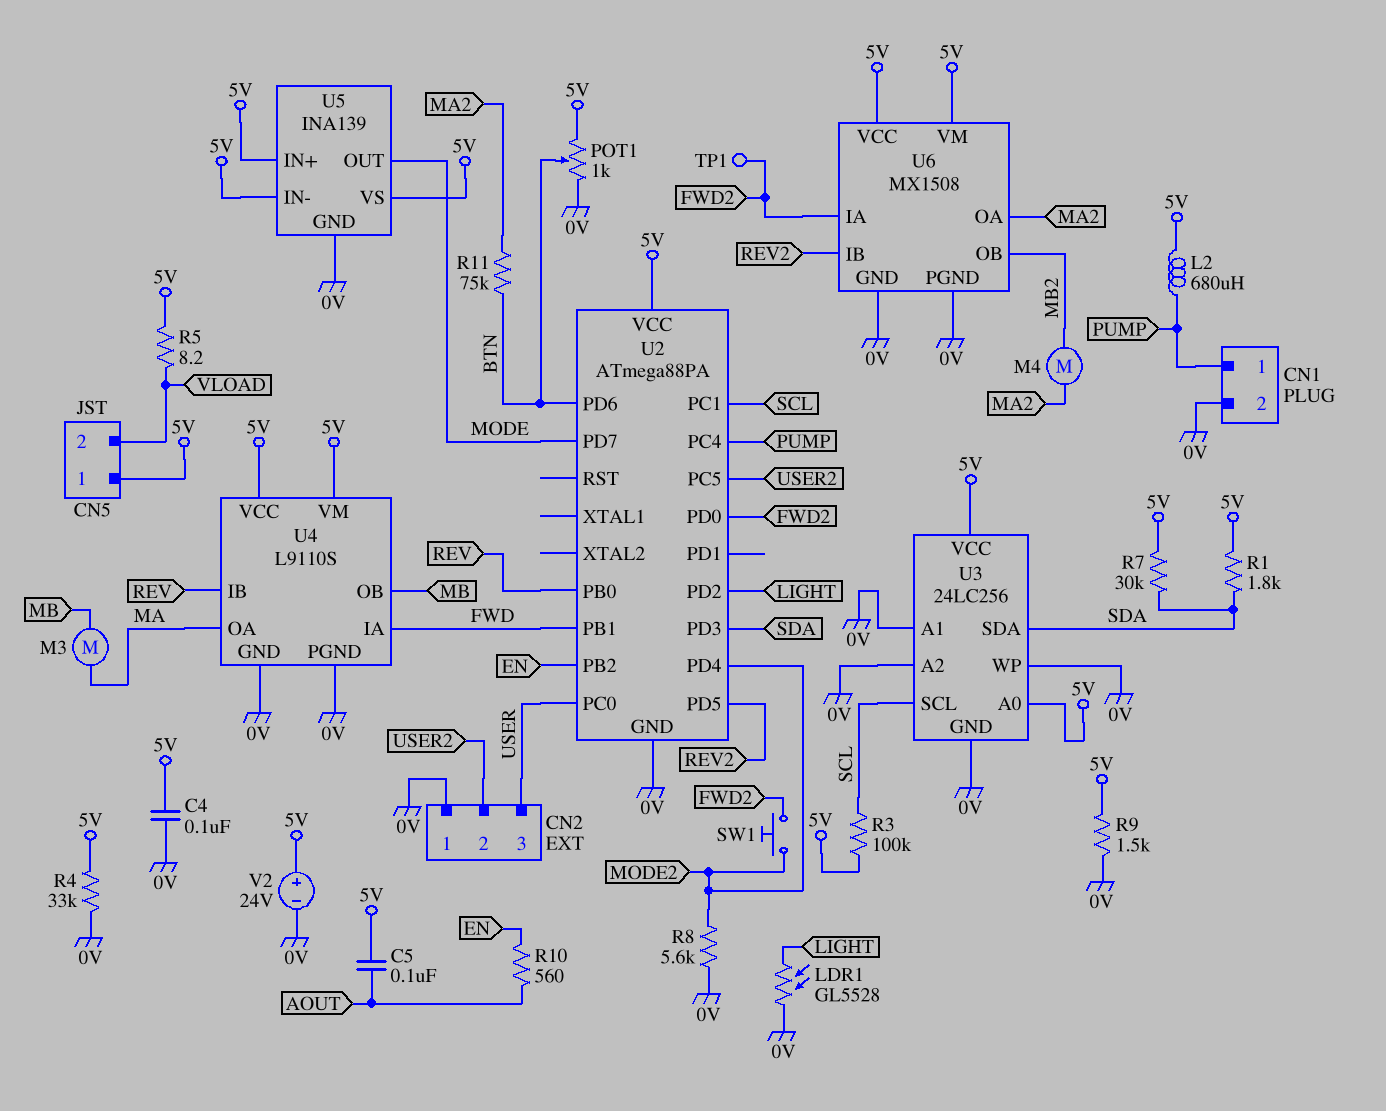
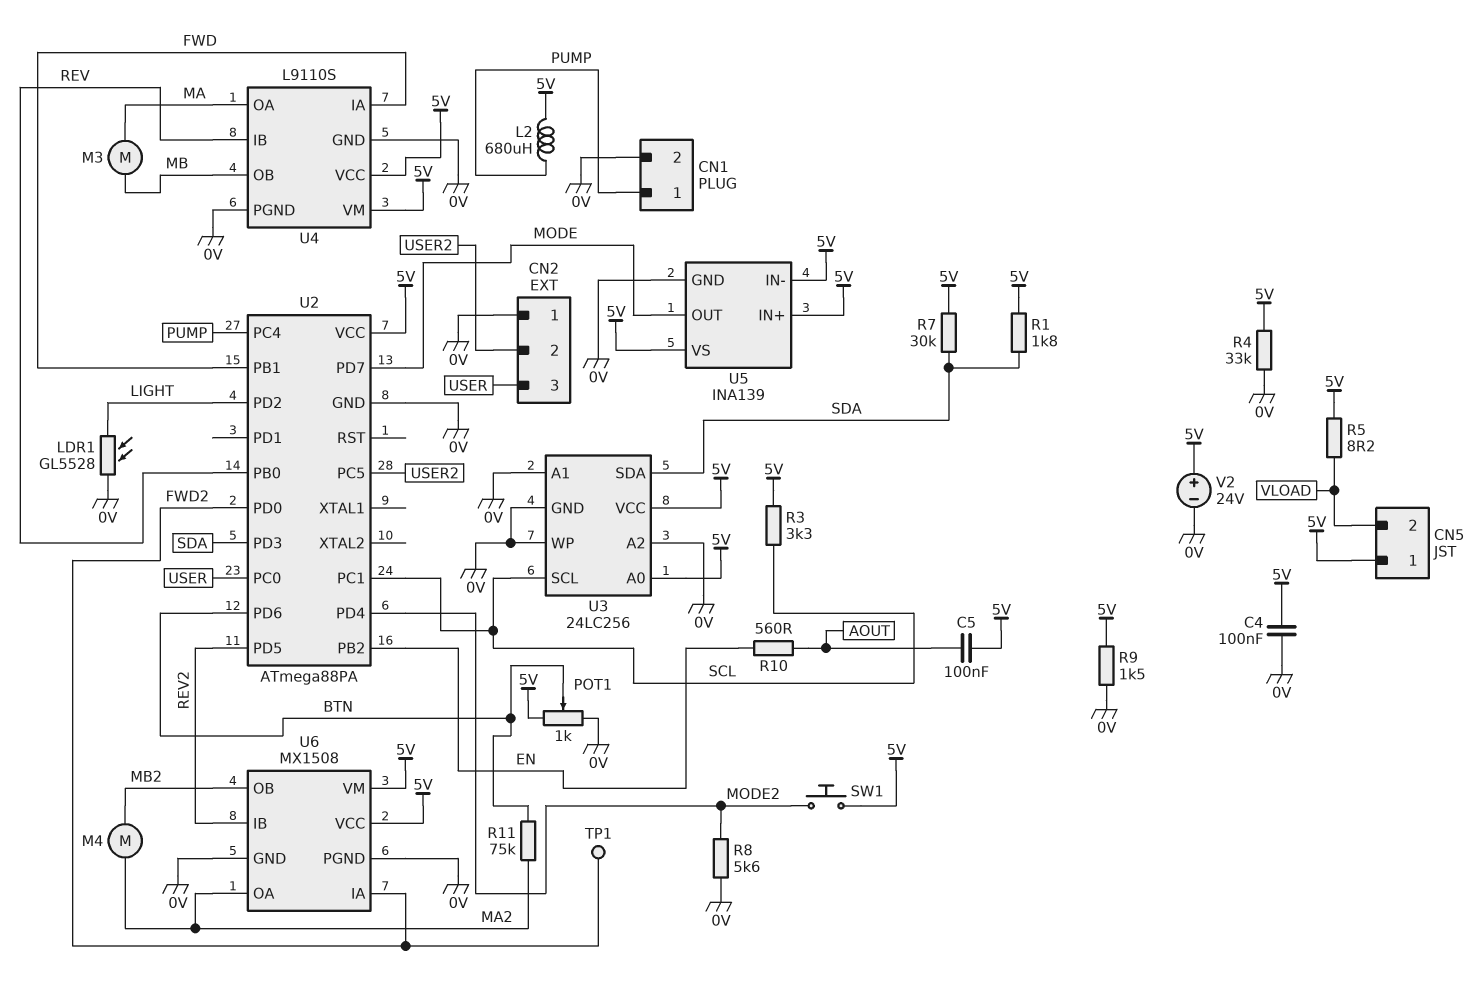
R3: 100k (5V, SCL) -> 3.3k (5V, SCL)
SW1: button (FWD2, MODE2) -> button (5V, MODE2)

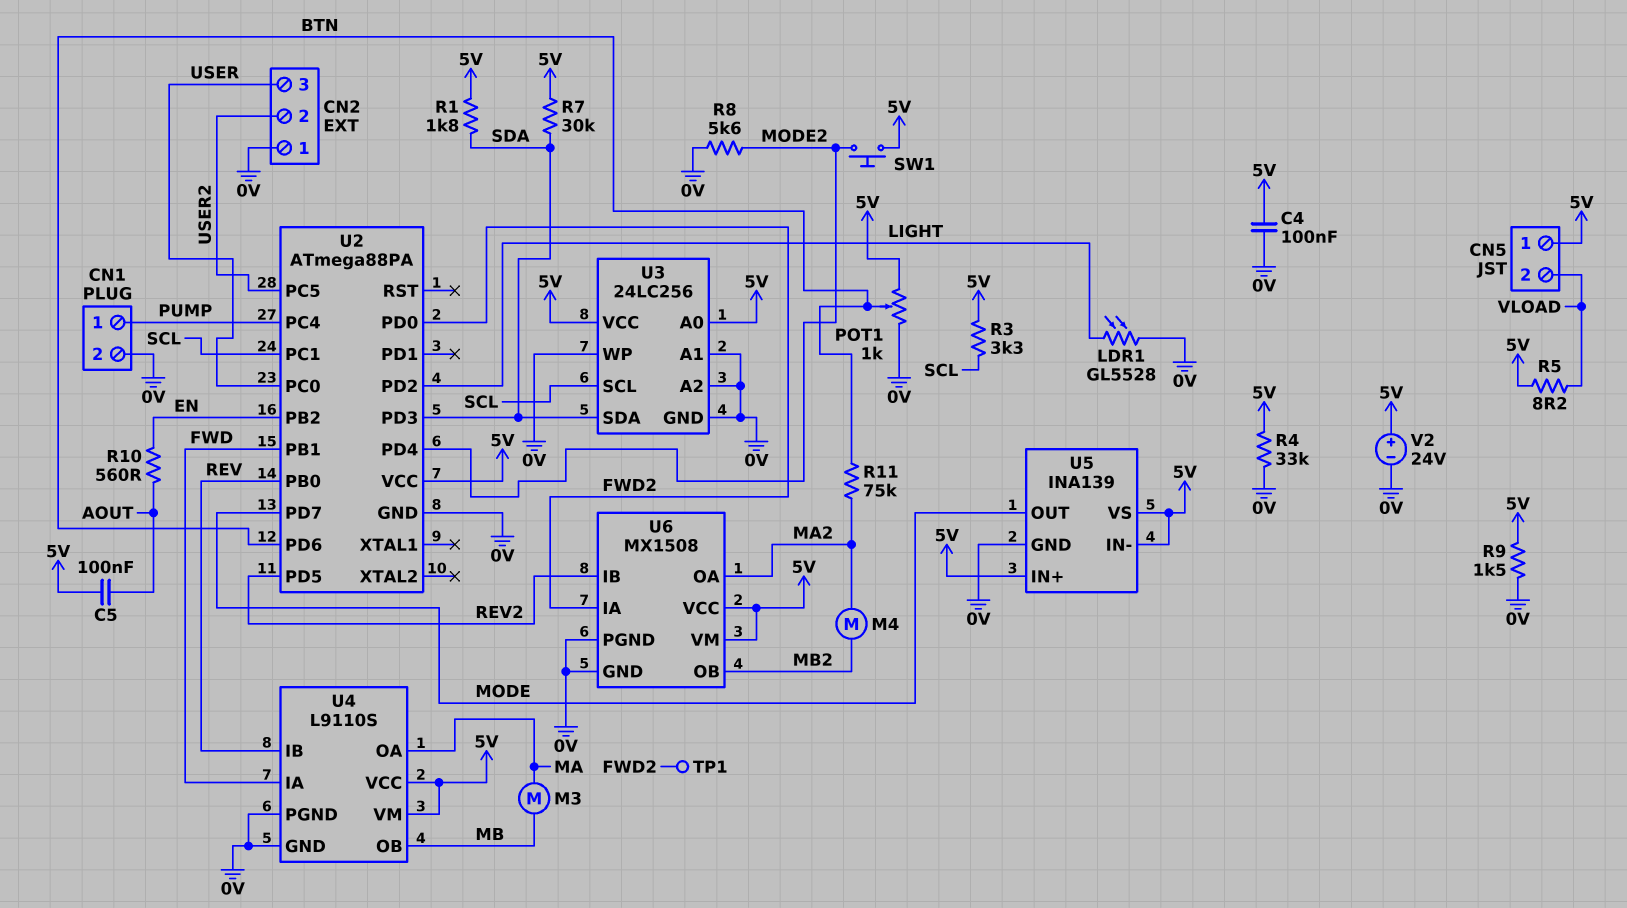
L2: 680uH (5V, PUMP) -> none

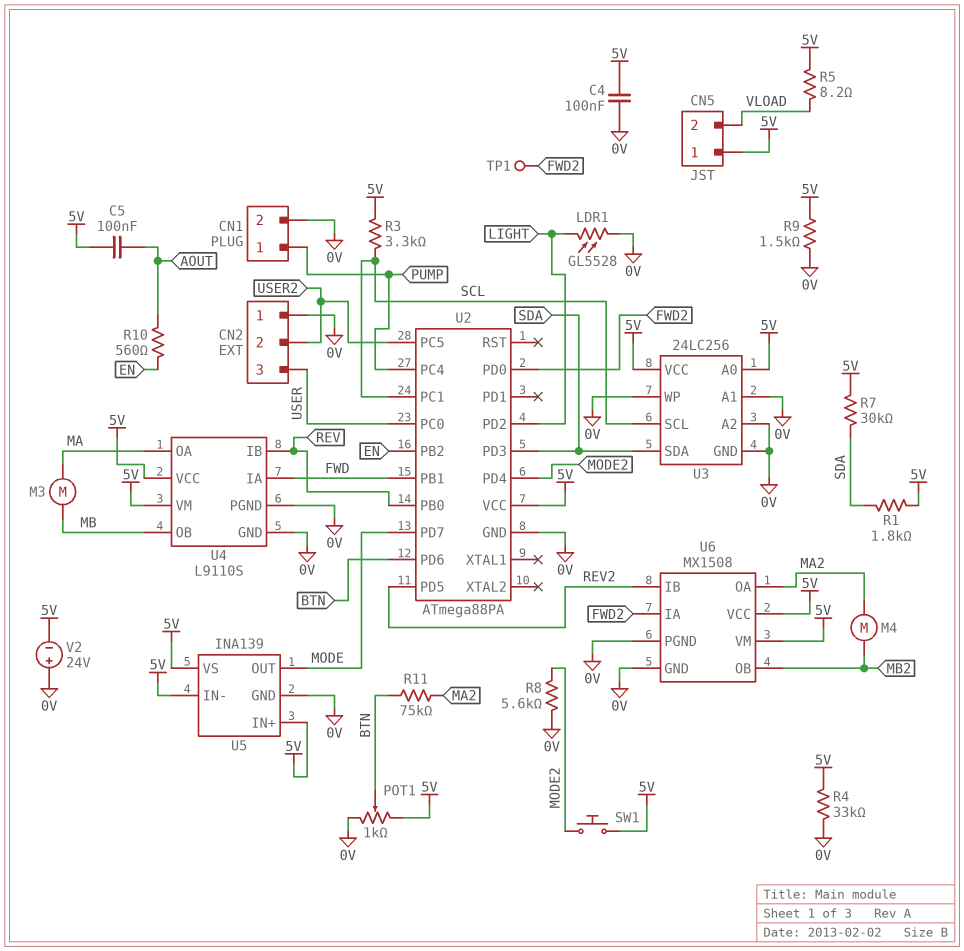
V2: 24V (plus 5V, minus 0V) -> 24V (plus 0V, minus 5V)

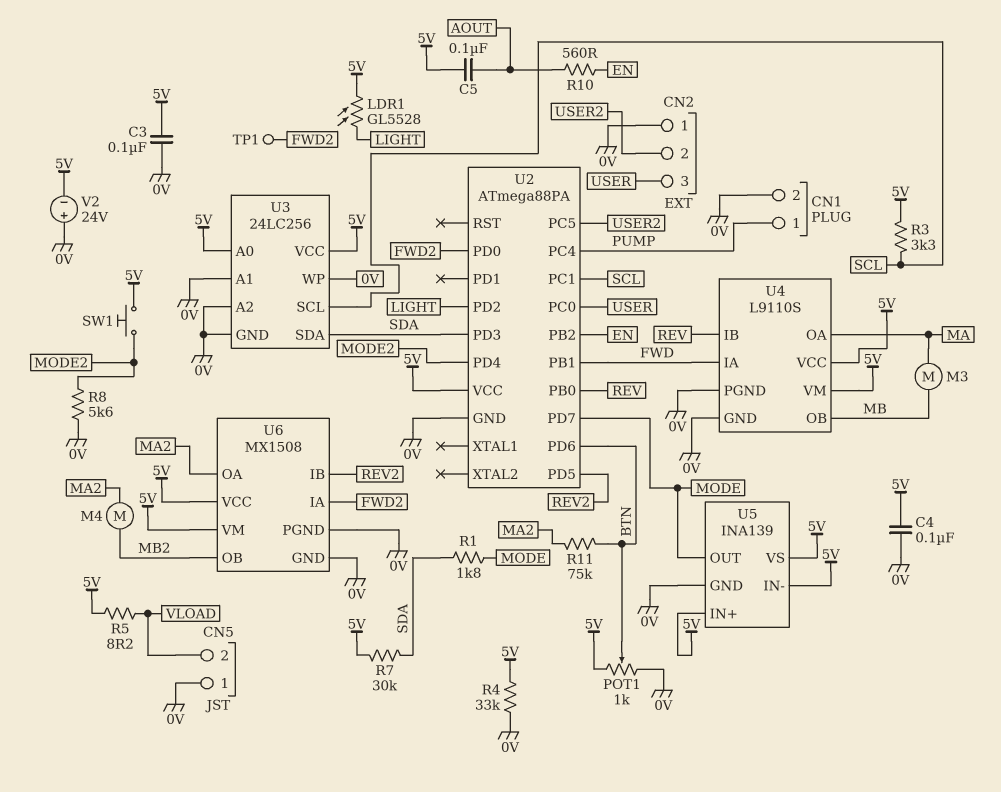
C3: none -> 100nF (0V, 5V)
CN5 pin 1: 5V -> 0V
LDR1: GL5528 (0V, LIGHT) -> GL5528 (5V, LIGHT)
R1: 1.8k (5V, SDA) -> 1.8k (MODE, SDA)
R9: 1.5k (0V, 5V) -> none

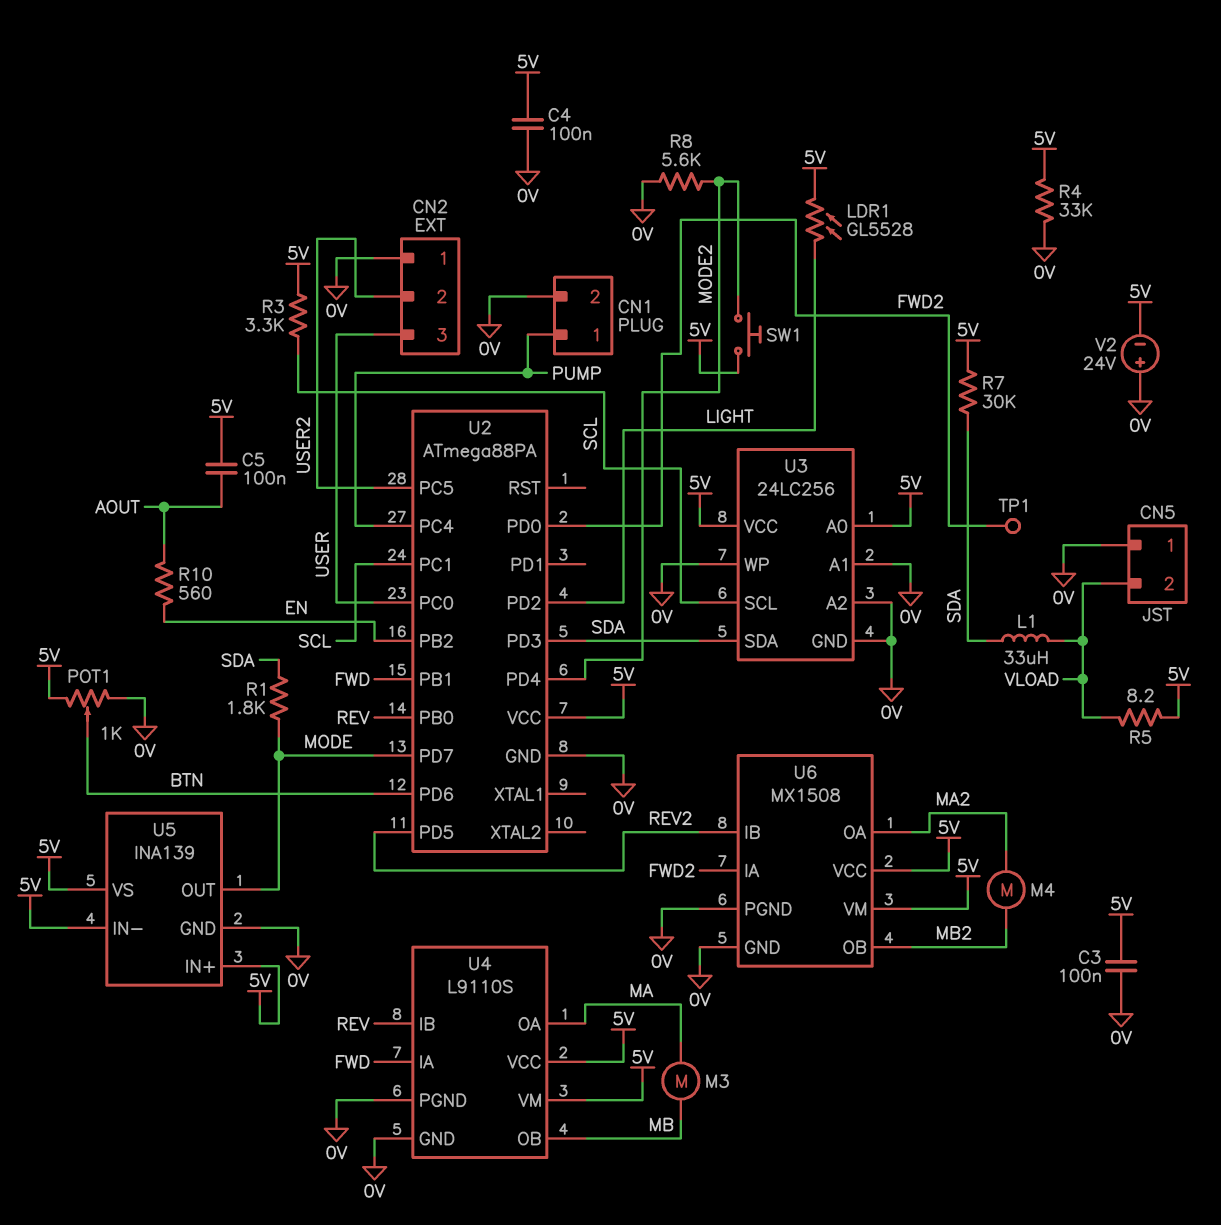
L1: none -> 33uH (SDA, VLOAD)
R11: 75k (BTN, MA2) -> none

